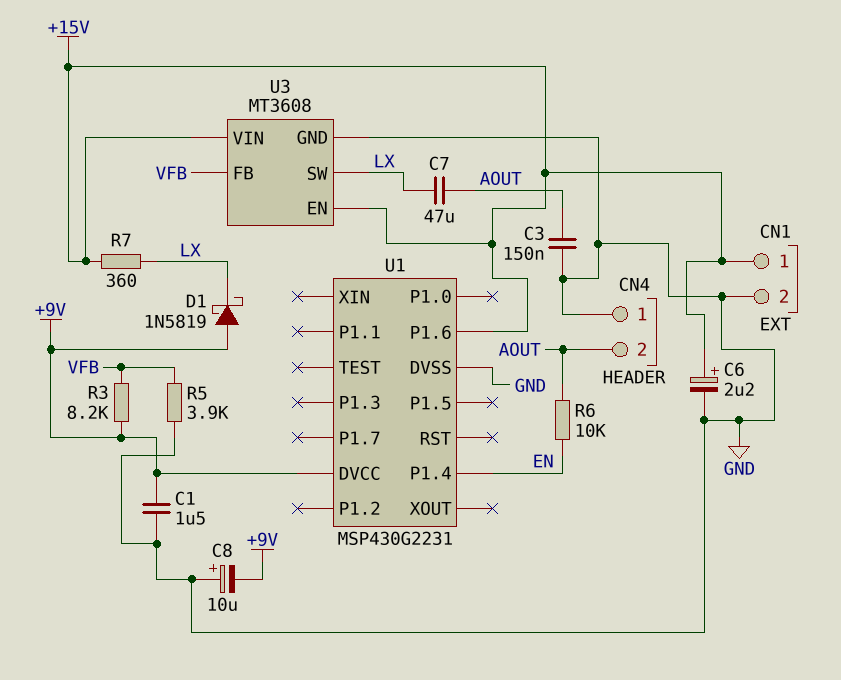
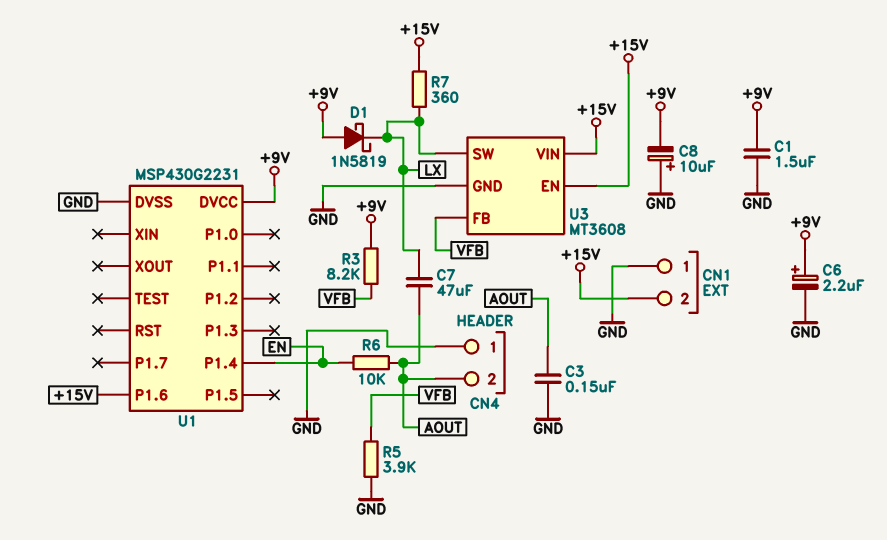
C6: 2.2uF (plus +15V, minus GND) -> 2.2uF (plus +9V, minus GND)
CN1 pin 1: +15V -> GND
CN1 pin 2: GND -> +15V

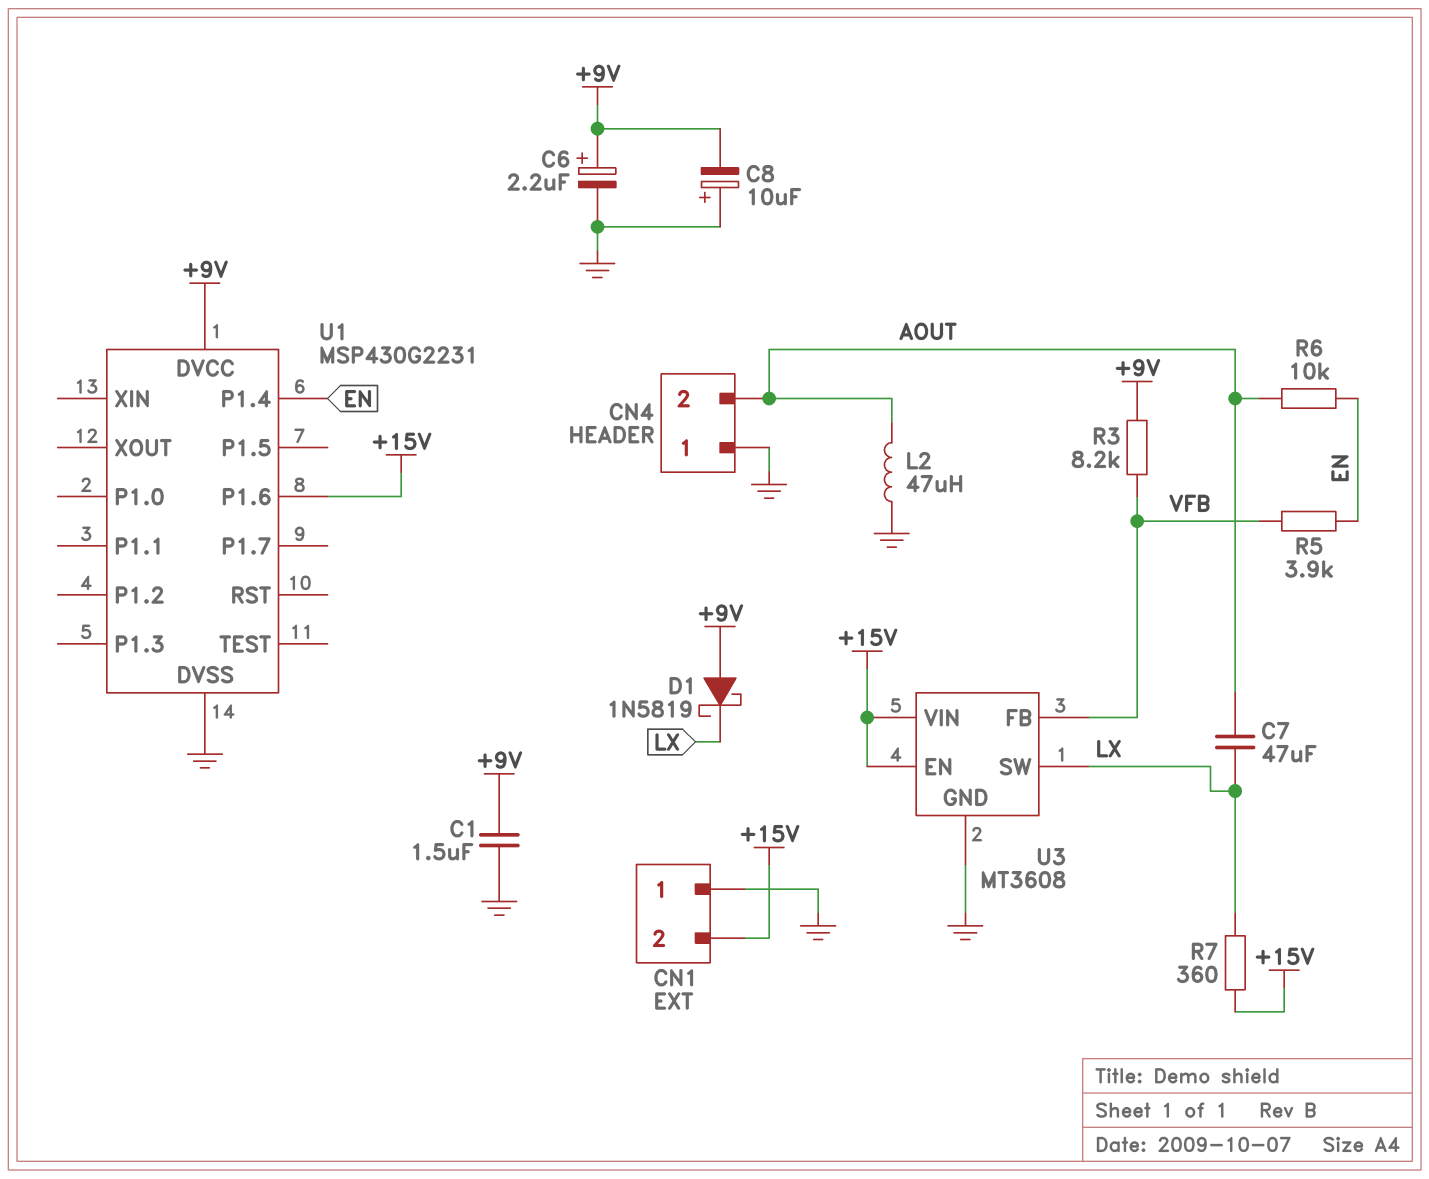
C3: 150nF (AOUT, GND) -> none
L2: none -> 47uH (AOUT, GND)
R5: 3.9k (GND, VFB) -> 3.9k (EN, VFB)

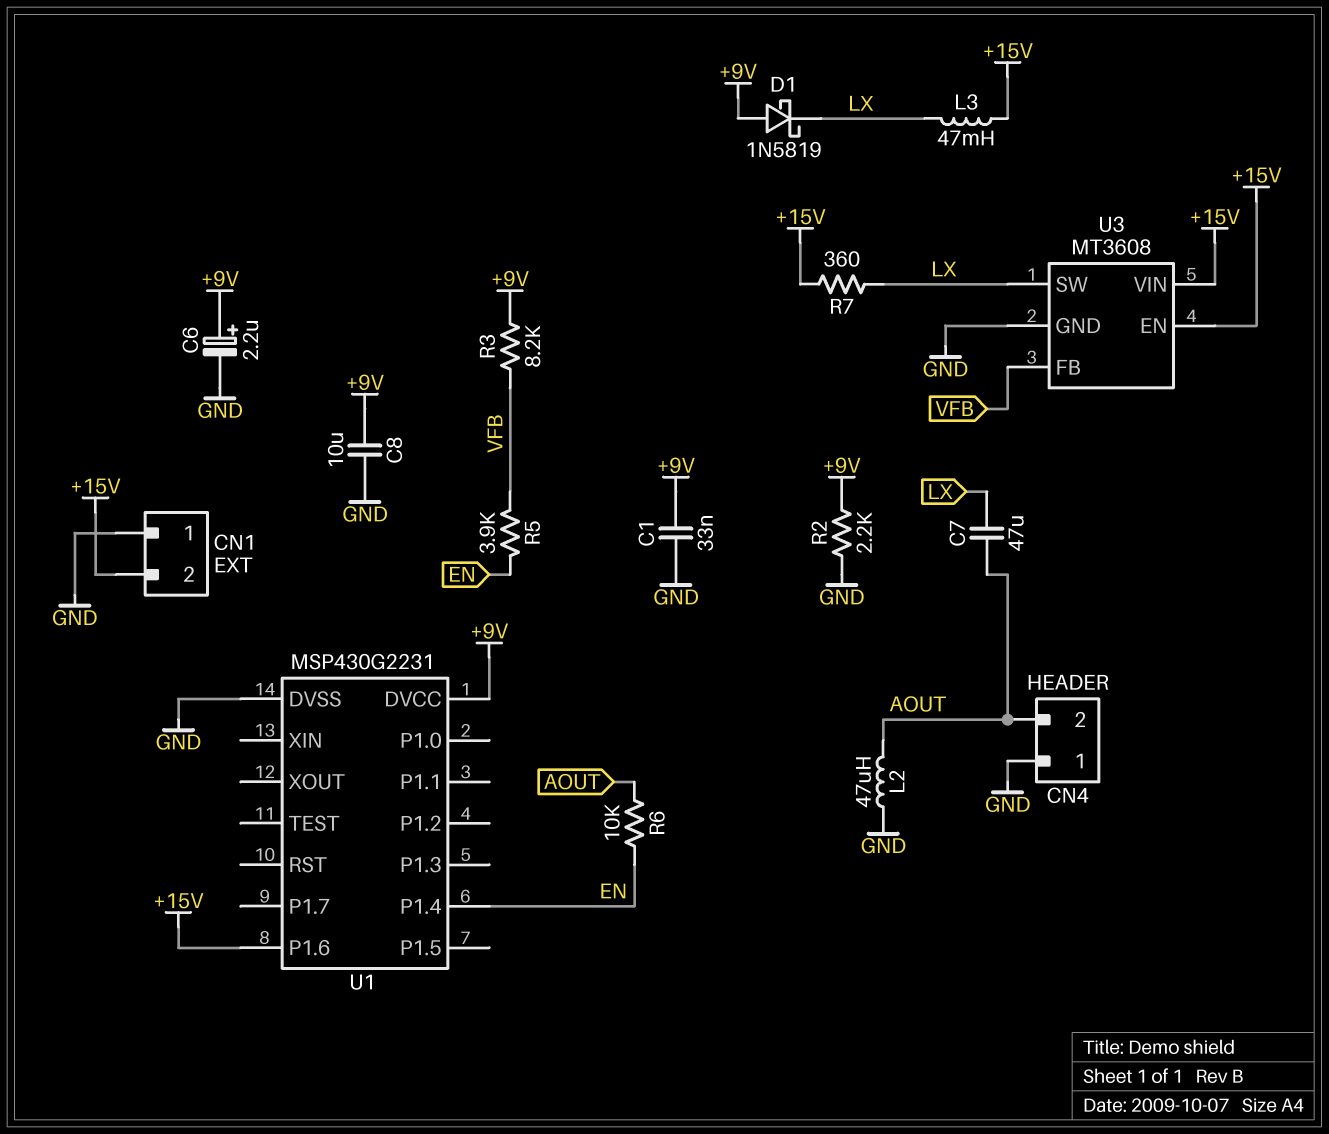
C1: 1.5uF (+9V, GND) -> 33nF (+9V, GND)
C8: 10uF (plus GND, minus +9V) -> 10uF (+9V, GND)
L3: none -> 47mH (+15V, LX)
R2: none -> 2.2k (+9V, GND)

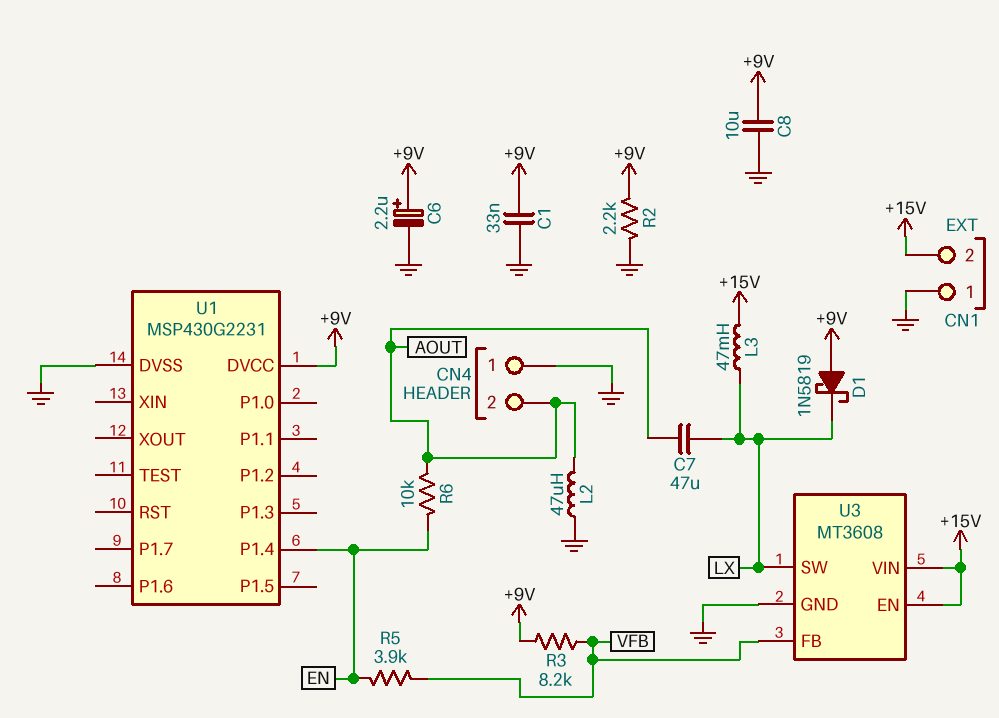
R7: 360 (+15V, LX) -> none
U1 pin P1.6: +15V -> none

